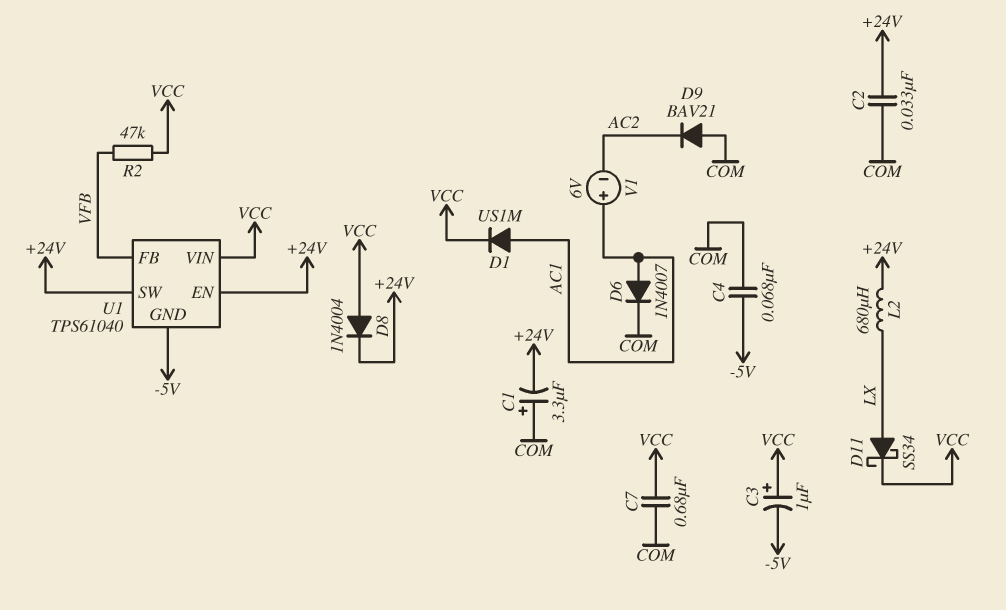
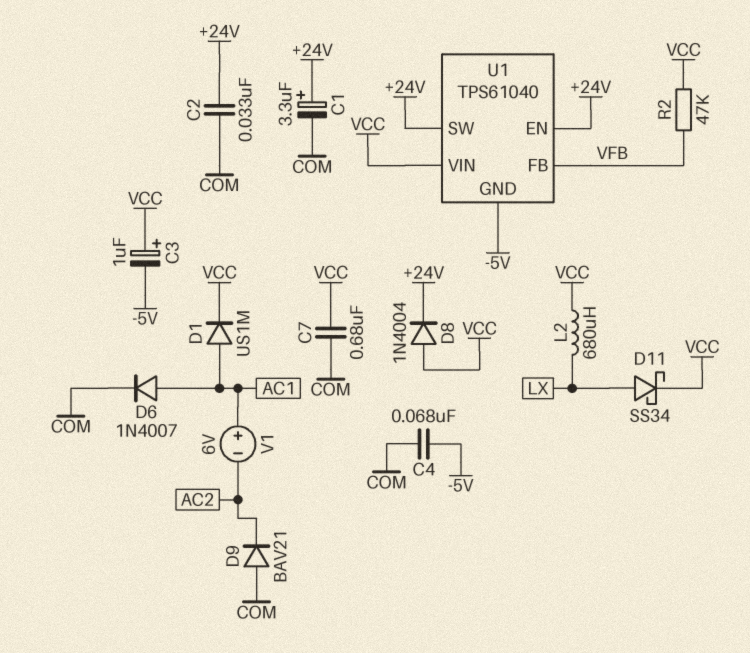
C1: 3.3uF (plus COM, minus +24V) -> 3.3uF (plus +24V, minus COM)
L2: 680uH (+24V, LX) -> 680uH (LX, VCC)

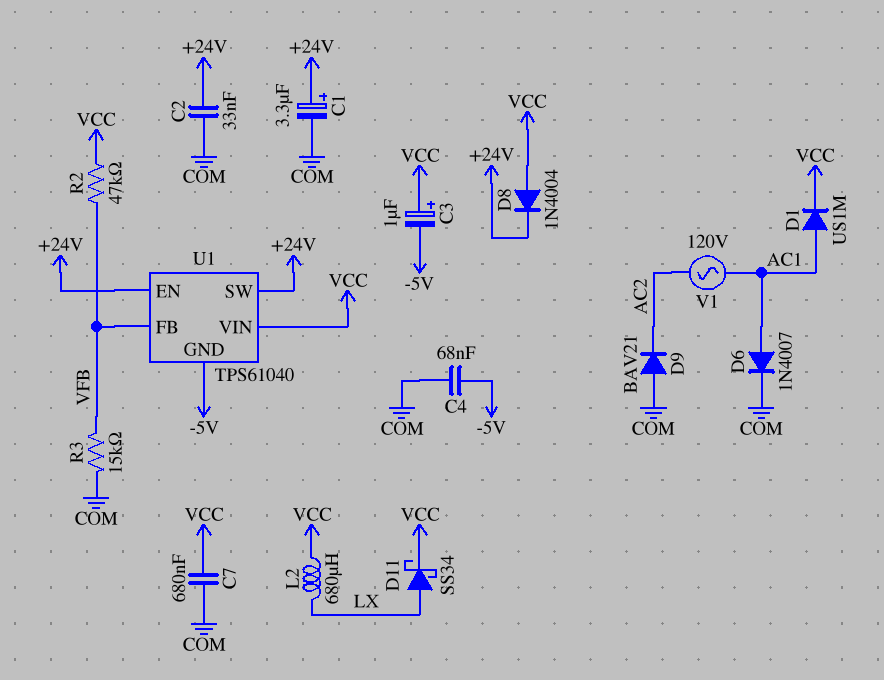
R3: none -> 15k (COM, VFB)
V1: 6V (plus AC1, minus AC2) -> AC 120V (AC1, AC2)

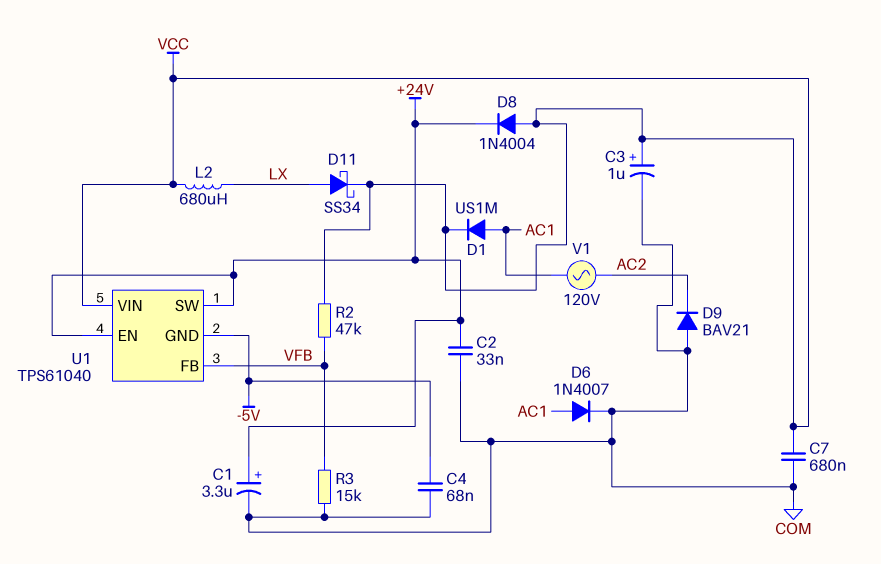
C3: 1uF (plus VCC, minus -5V) -> 1uF (plus VCC, minus COM)

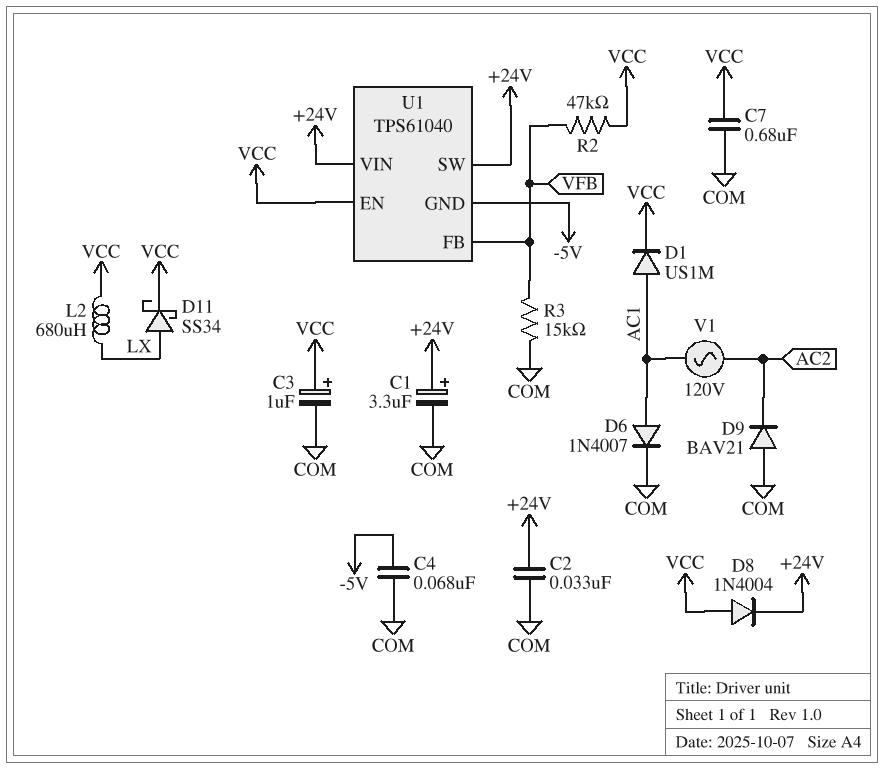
U1 pin EN: +24V -> VCC
U1 pin VIN: VCC -> +24V

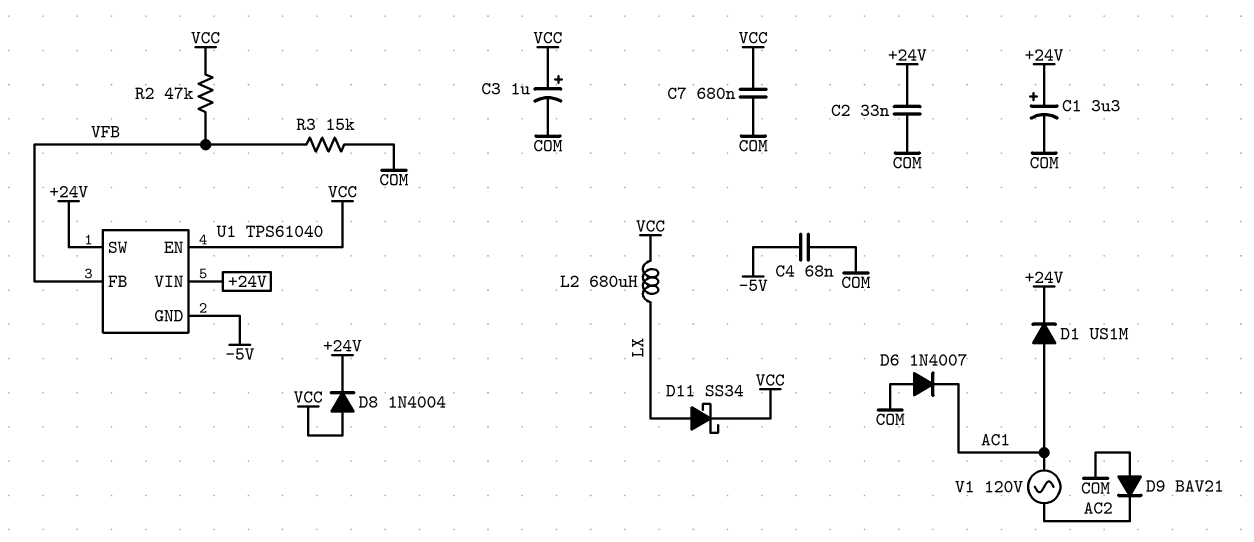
D1: diode US1M (A AC1, K VCC) -> diode US1M (A AC1, K +24V)
D6: diode 1N4007 (A AC1, K COM) -> diode 1N4007 (A COM, K AC1)

